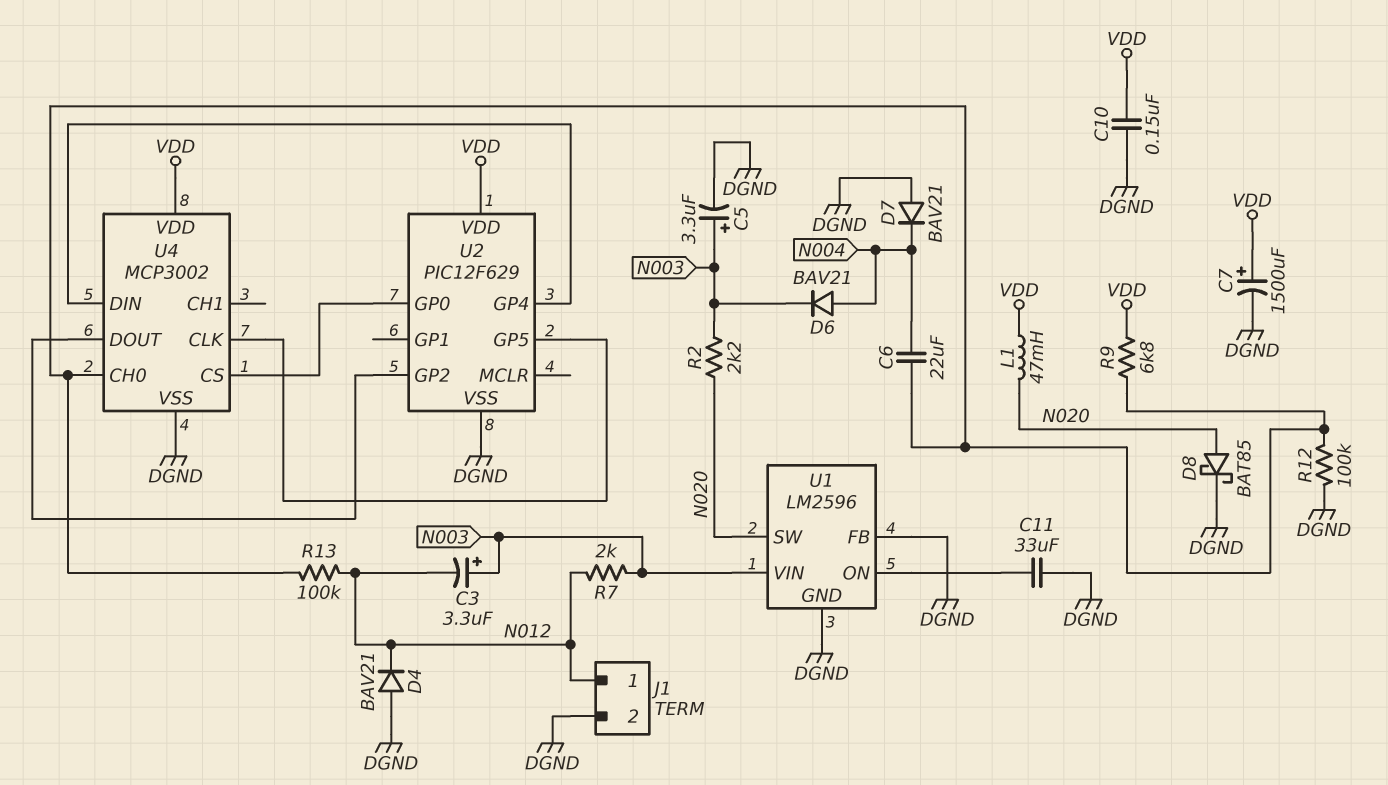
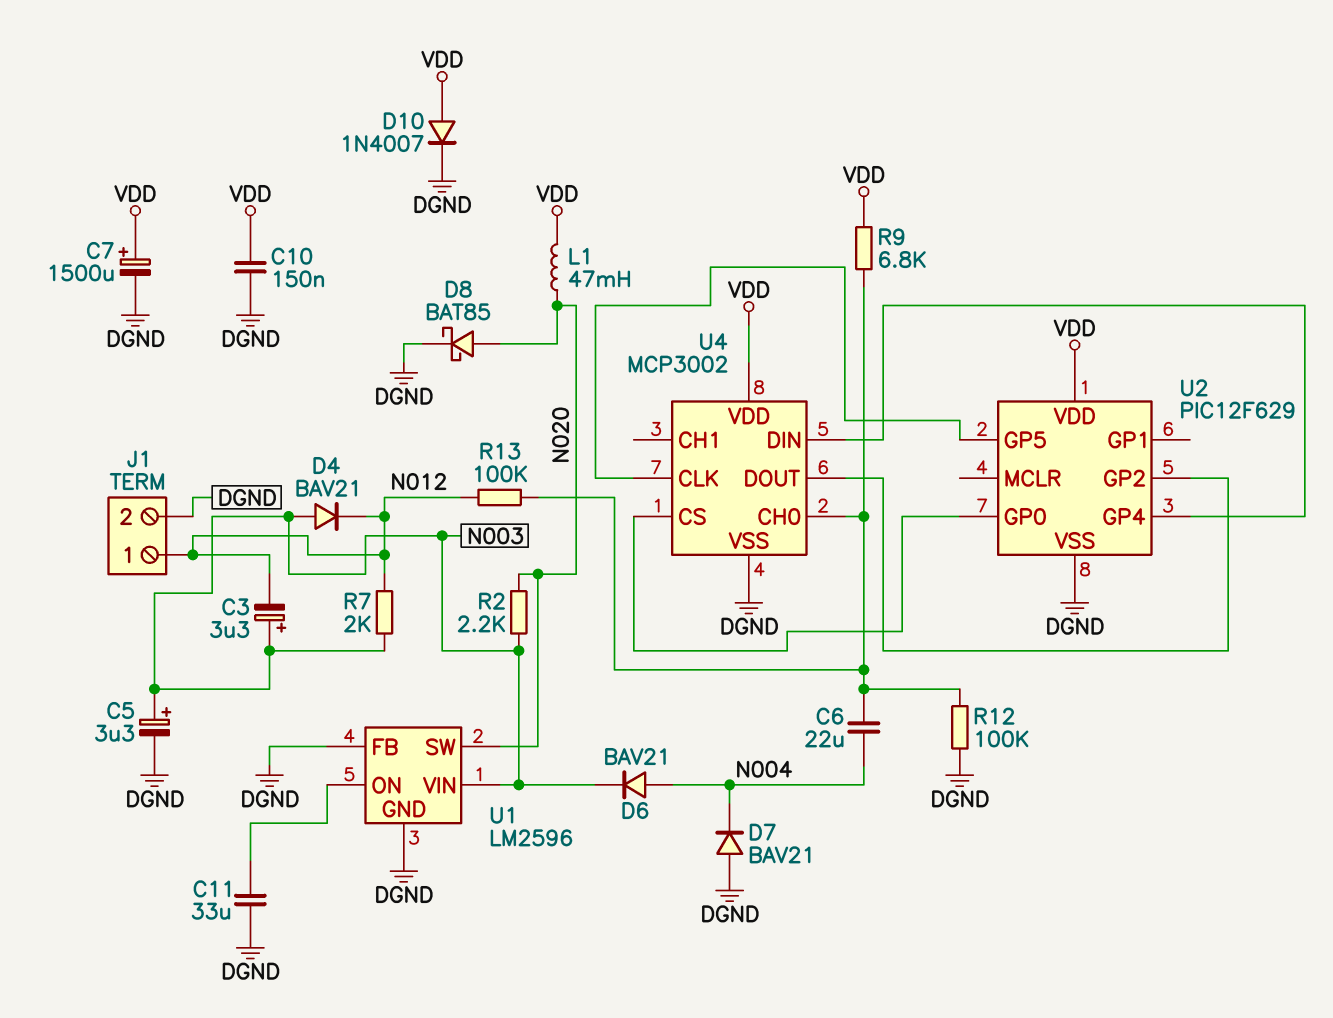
D4: diode BAV21 (A DGND, K N012) -> diode BAV21 (A N003, K N012)
D10: none -> diode 1N4007 (A VDD, K DGND)

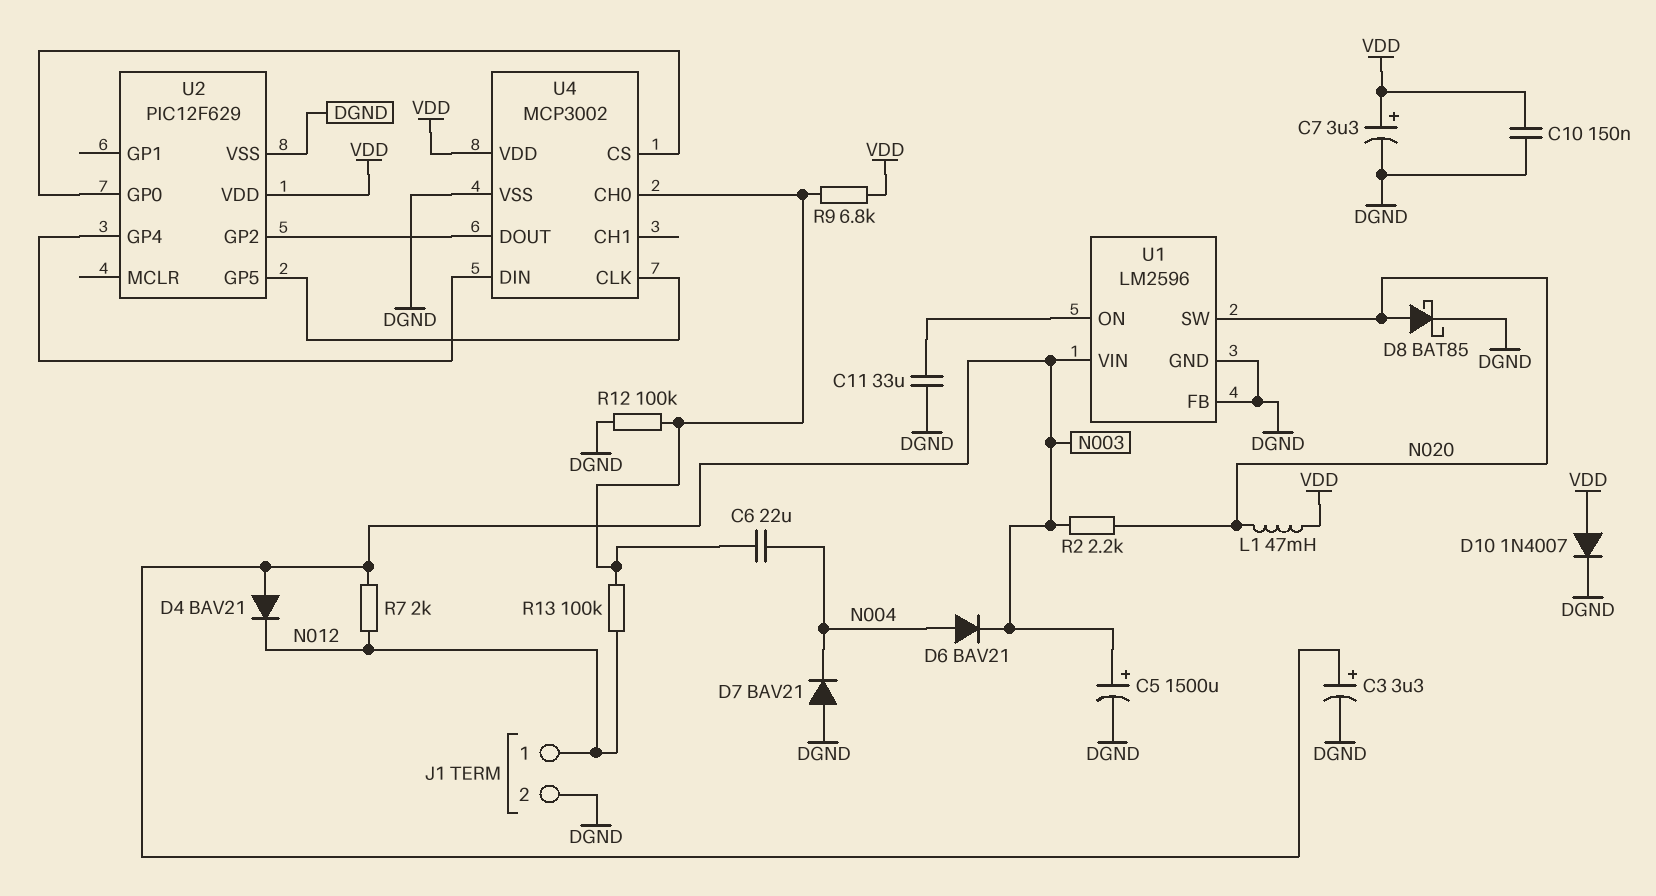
C3: 3.3uF (plus N003, minus N012) -> 3.3uF (plus N003, minus DGND)
C5: 3.3uF (plus N003, minus DGND) -> 1500uF (plus N003, minus DGND)
C7: 1500uF (plus VDD, minus DGND) -> 3.3uF (plus VDD, minus DGND)

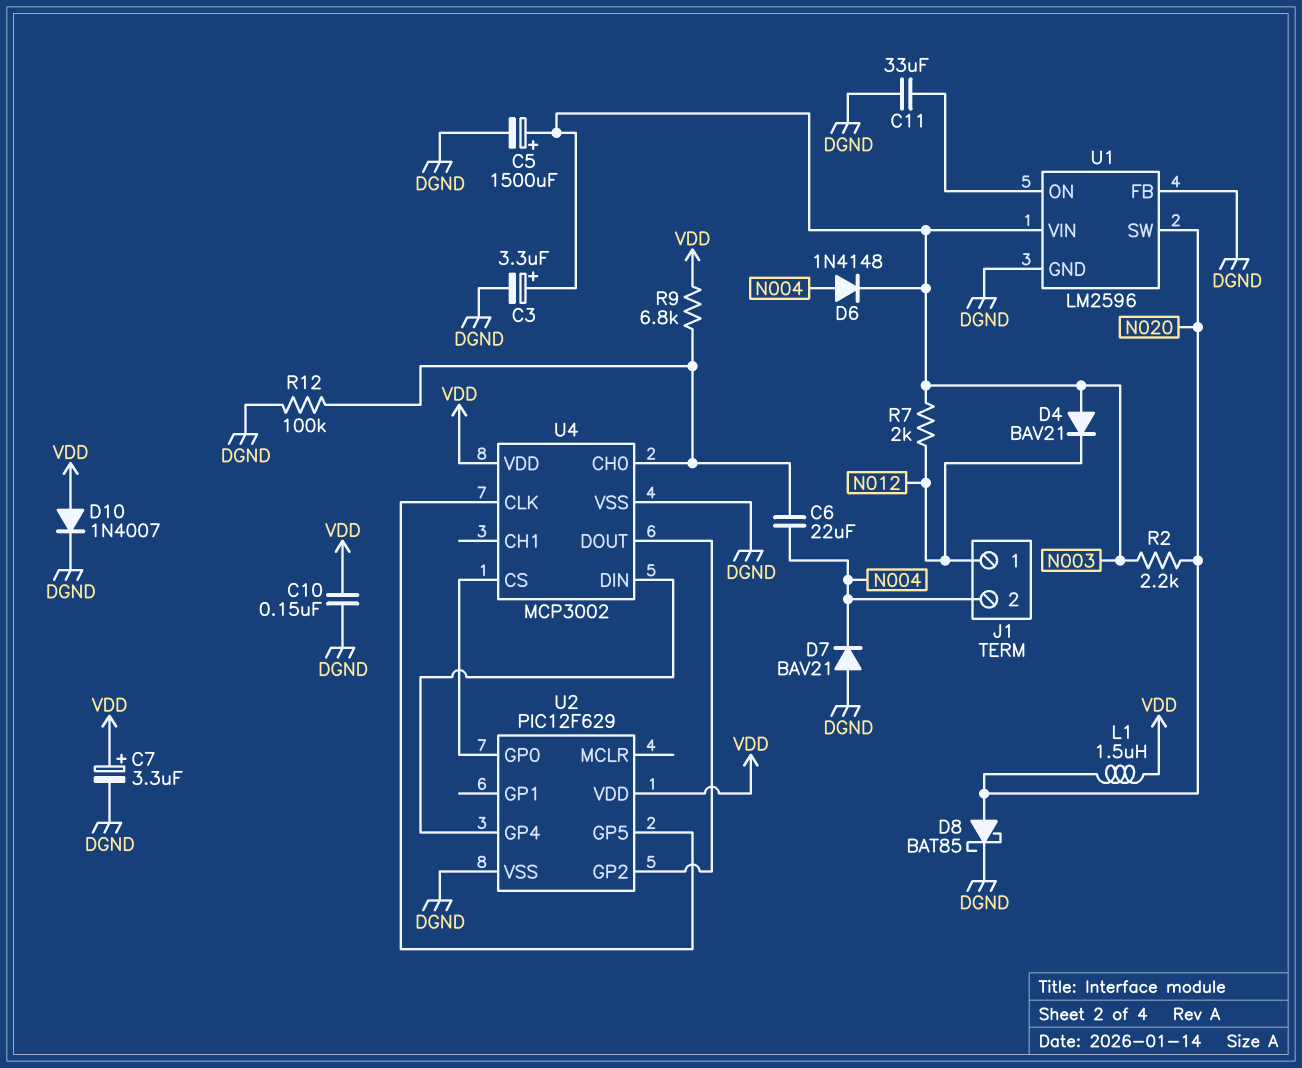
D6: diode BAV21 (A N004, K N003) -> diode 1N4148 (A N004, K N003)
J1 pin 2: DGND -> N004
L1: 47mH (N020, VDD) -> 1.5uH (N020, VDD)
R13: 100k (N012, U4/CH0) -> none

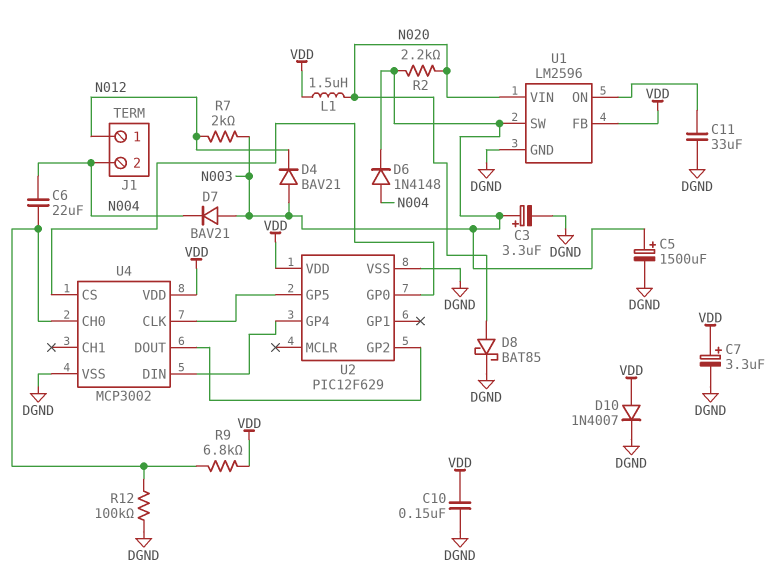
D7: diode BAV21 (A DGND, K N004) -> diode BAV21 (A N003, K N004)
U1 pin FB: DGND -> VDD
U1 pin SW: N020 -> N003
U1 pin VIN: N003 -> N020

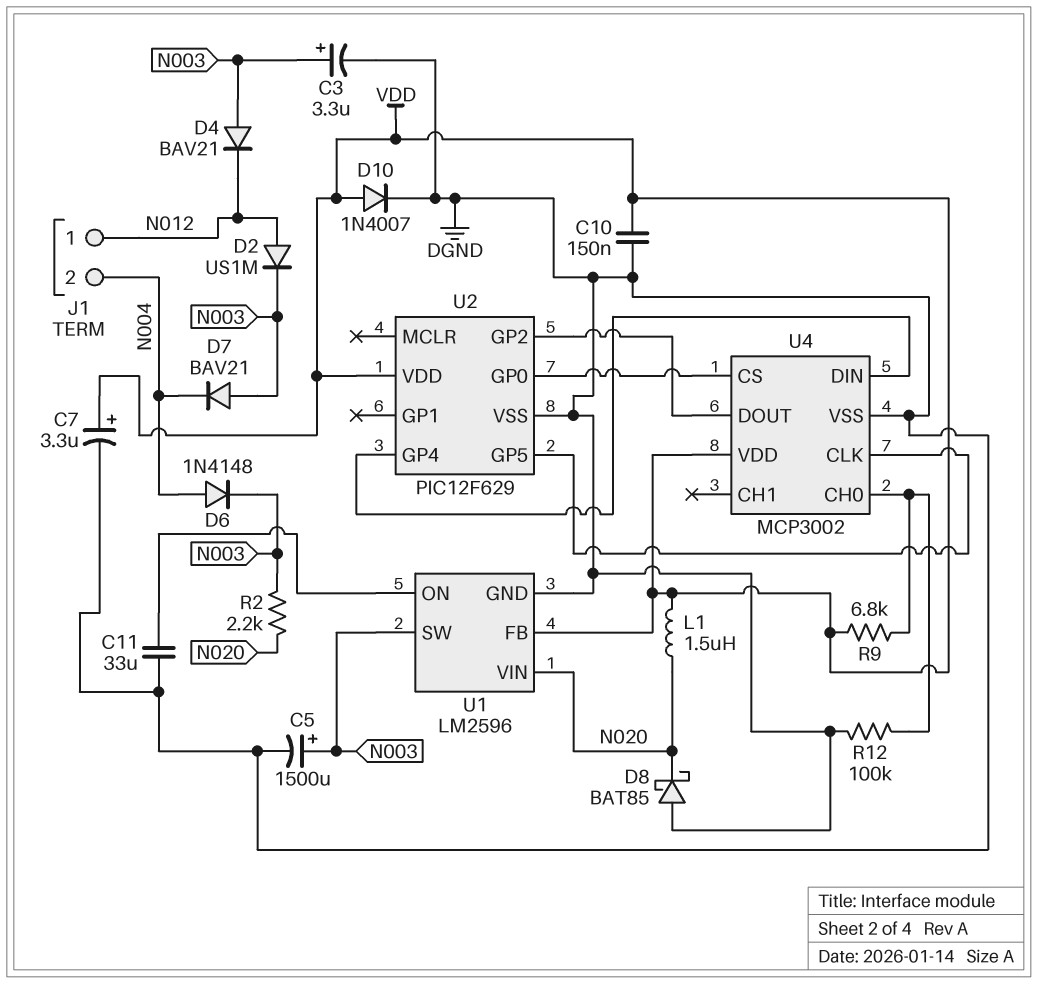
C6: 22uF (N004, U4/CH0) -> none
D2: none -> diode US1M (A N012, K N003)
D8: schottky BAT85 (A N020, K DGND) -> schottky BAT85 (A DGND, K N020)
R7: 2k (N003, N012) -> none

